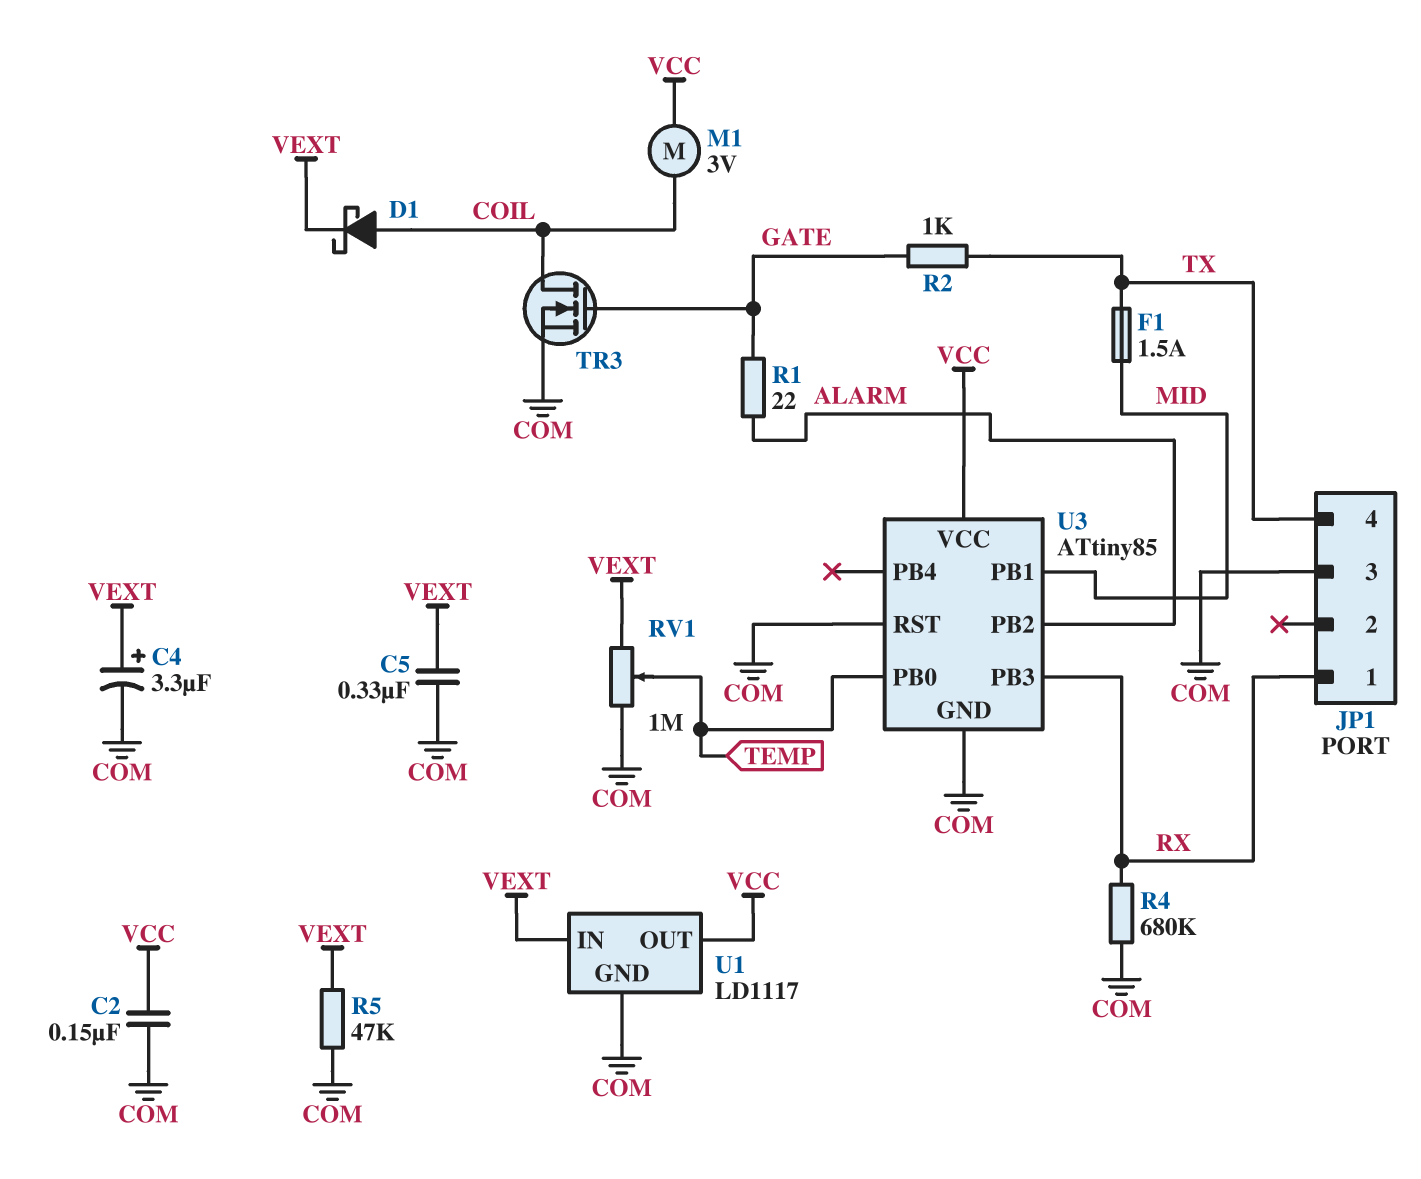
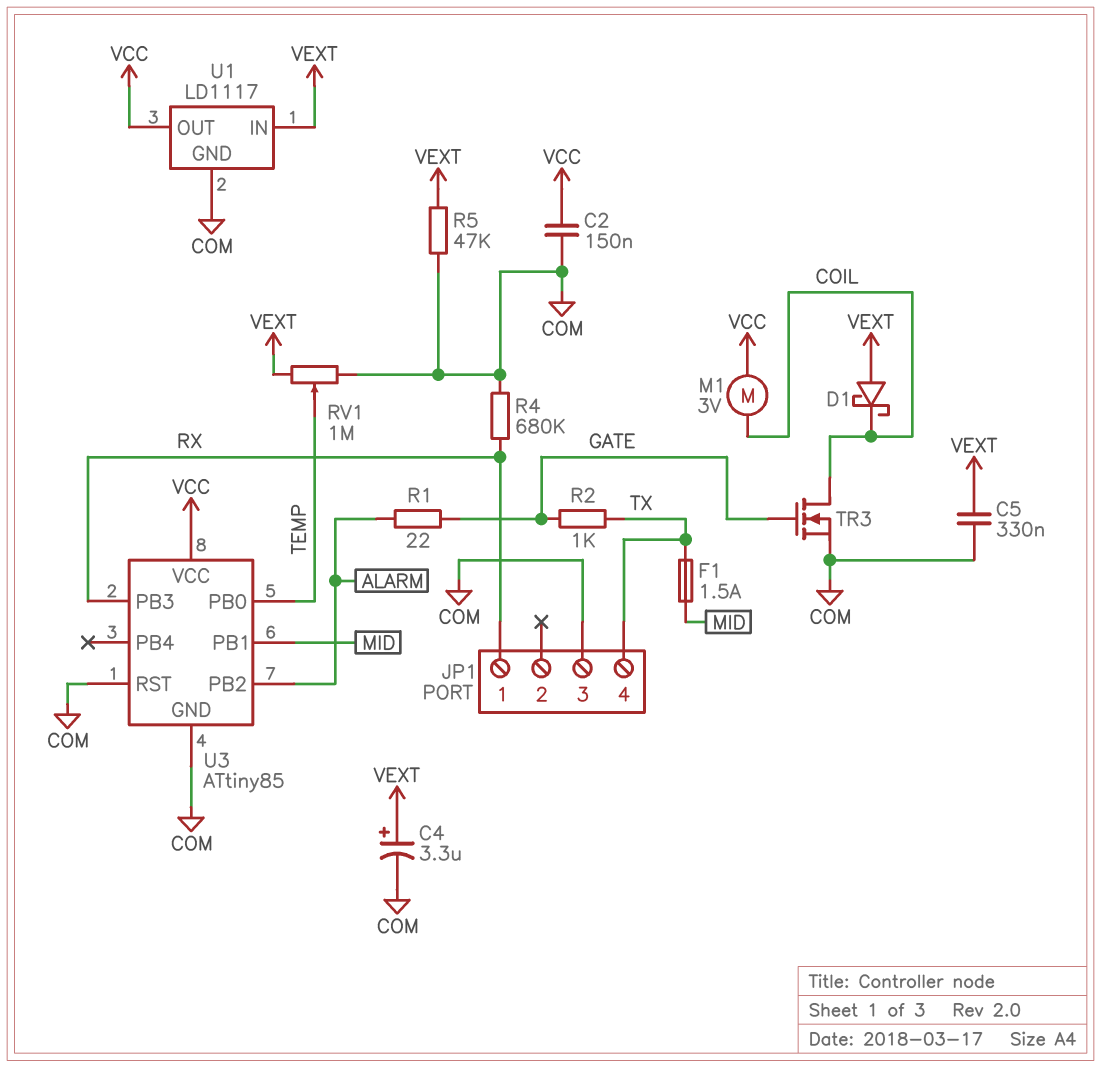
D1: schottky (A COIL, K VEXT) -> schottky (A VEXT, K COIL)

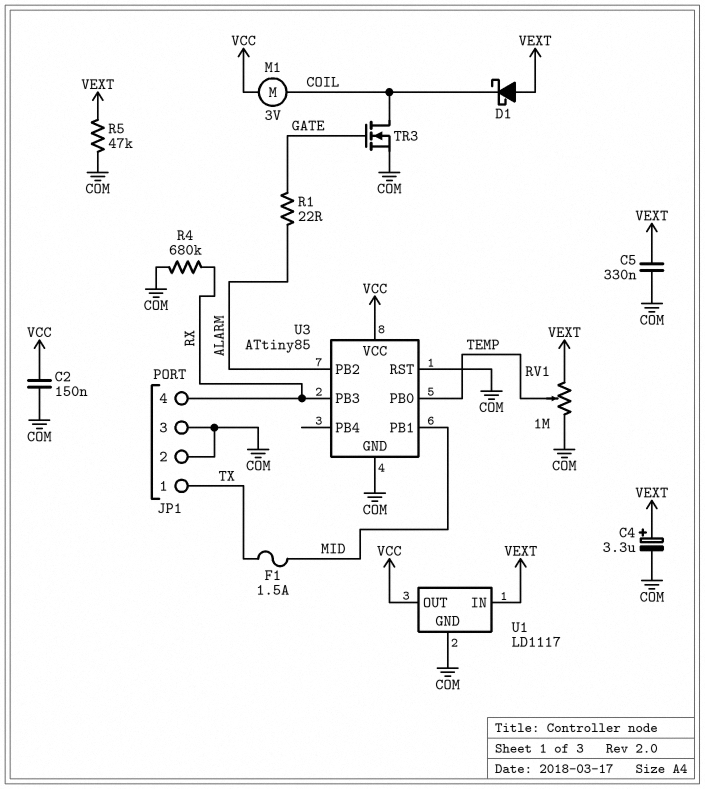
JP1 pin 1: RX -> TX
JP1 pin 2: none -> COM
JP1 pin 4: TX -> RX
R2: 1k (GATE, TX) -> none

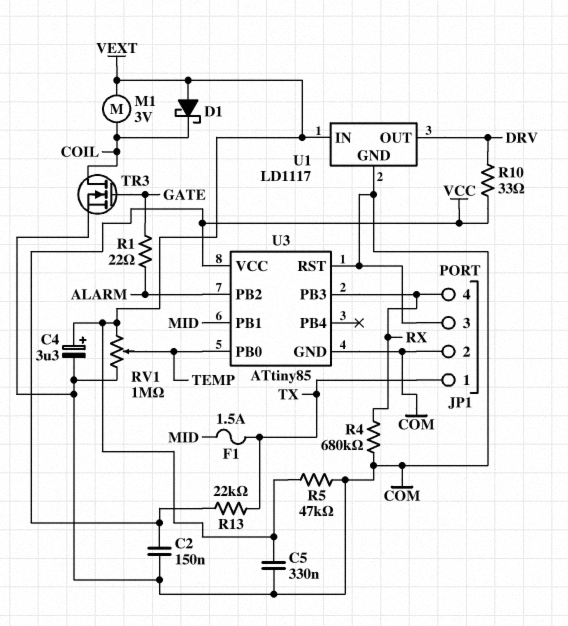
M1: motor 3V (COIL, VCC) -> motor 3V (COIL, VEXT)
R10: none -> 33 (DRV, VCC)
R13: none -> 22k (TX, VCC)
U1 pin OUT: VCC -> DRV

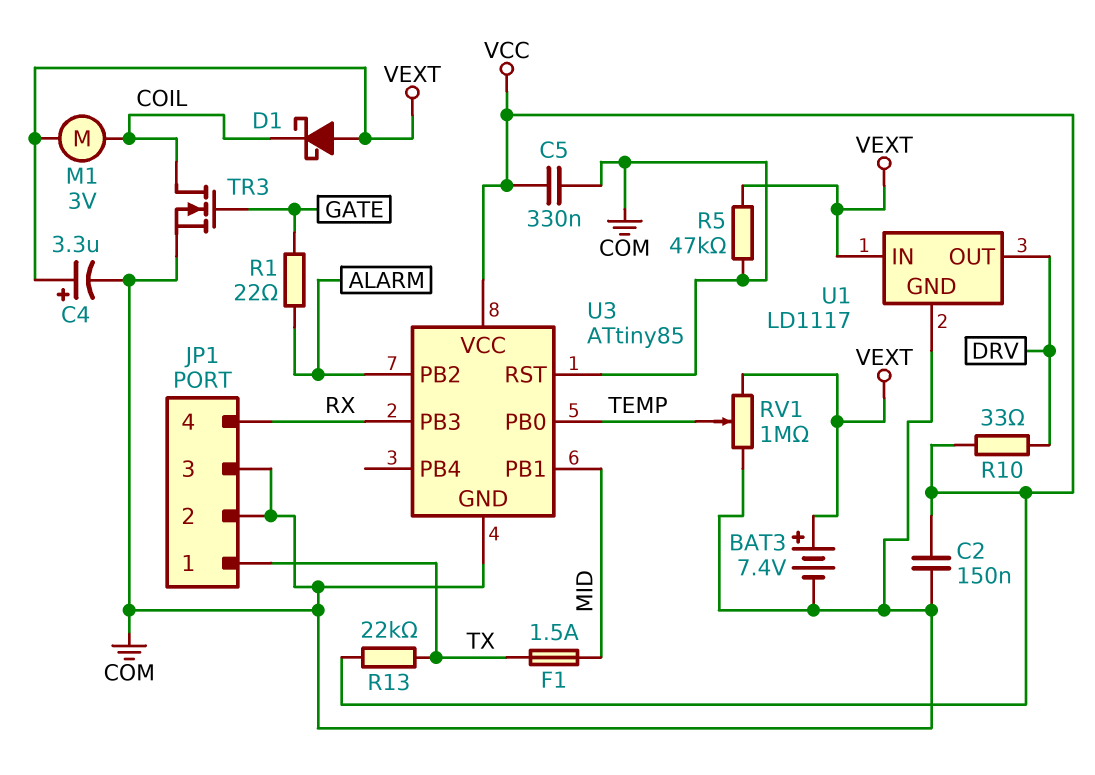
BAT3: none -> 7.4V (plus VEXT, minus COM)
C5: 330nF (COM, VEXT) -> 330nF (COM, VCC)
R4: 680k (COM, RX) -> none

